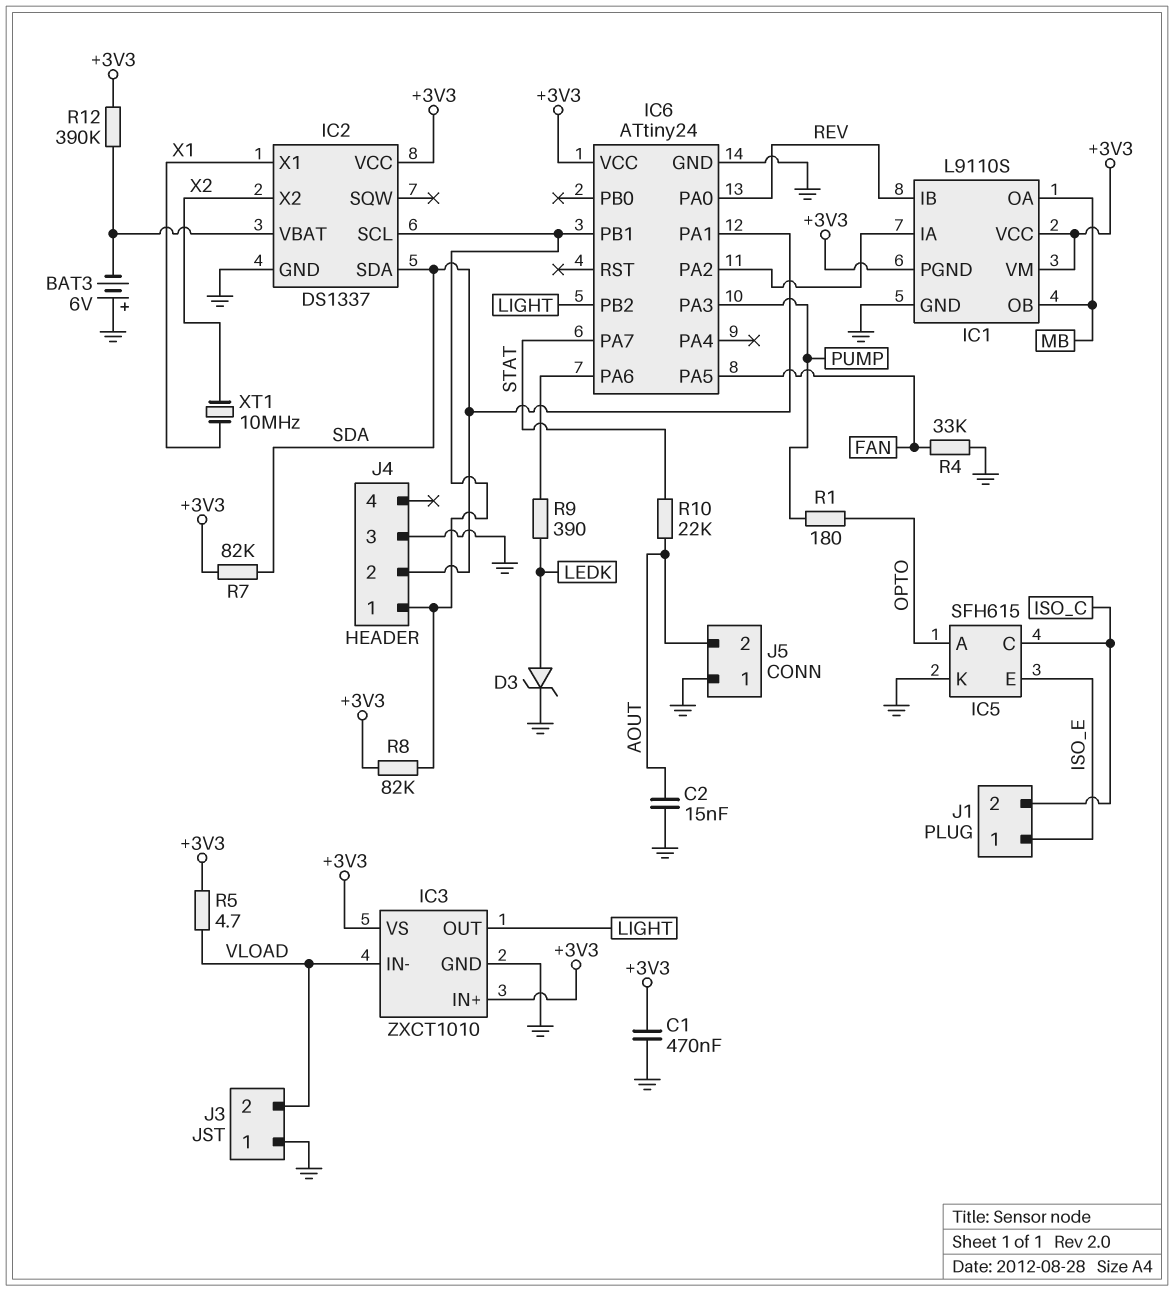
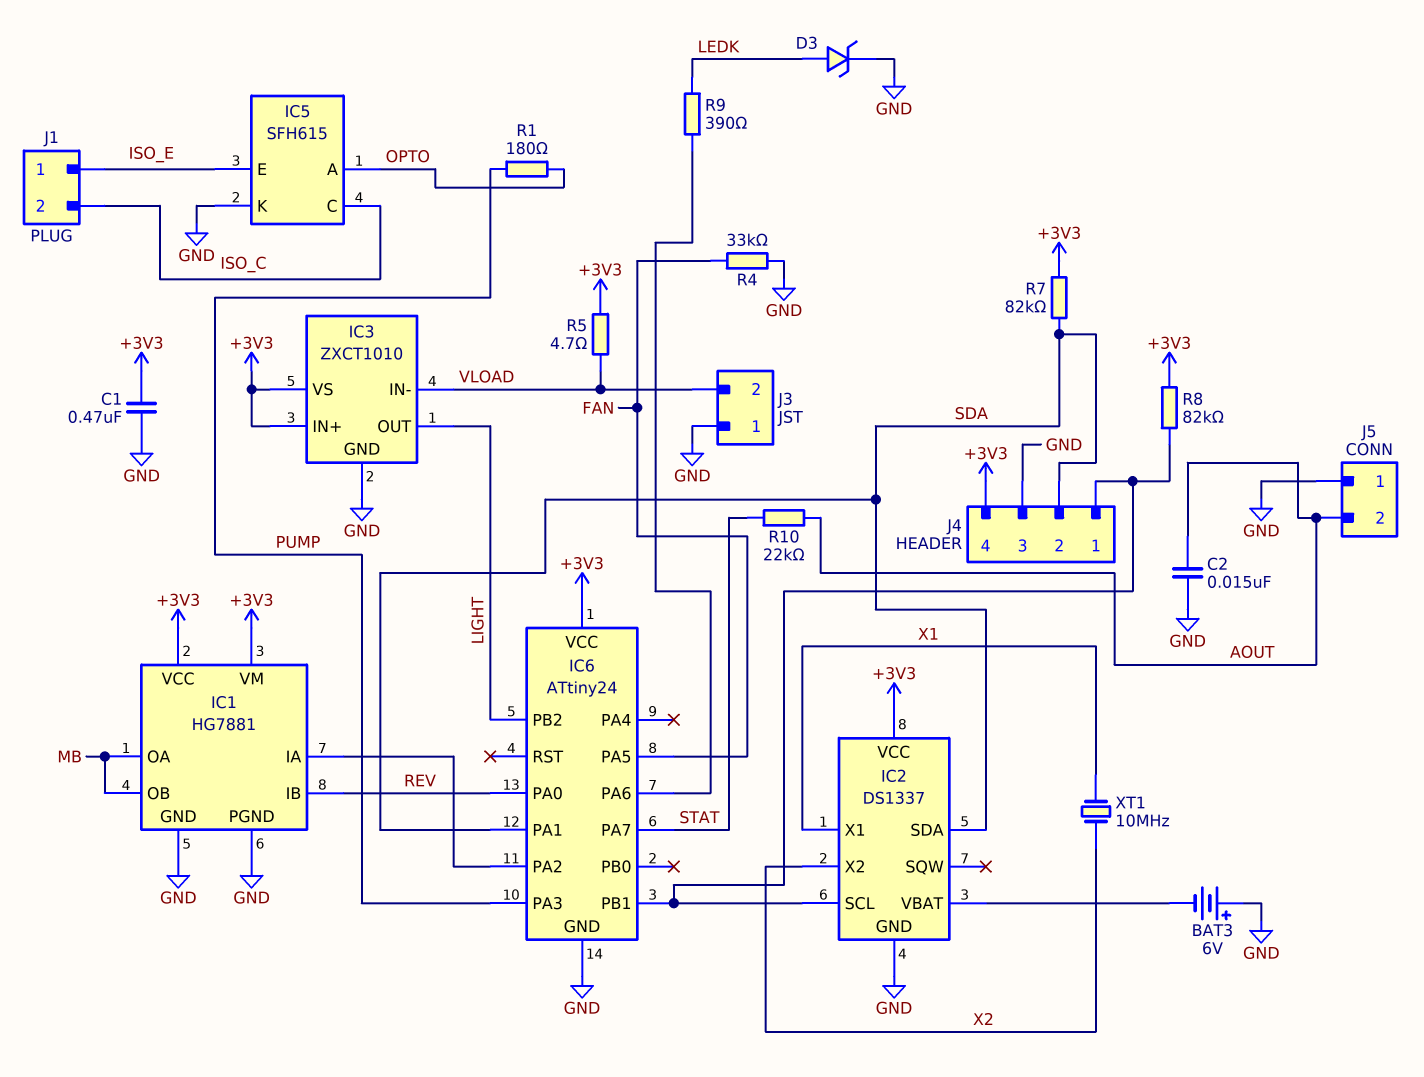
IC1: L9110S -> HG7881
IC1 pin PGND: +3V3 -> GND
J4 pin 4: none -> +3V3
R12: 390k (+3V3, IC2/VBAT) -> none

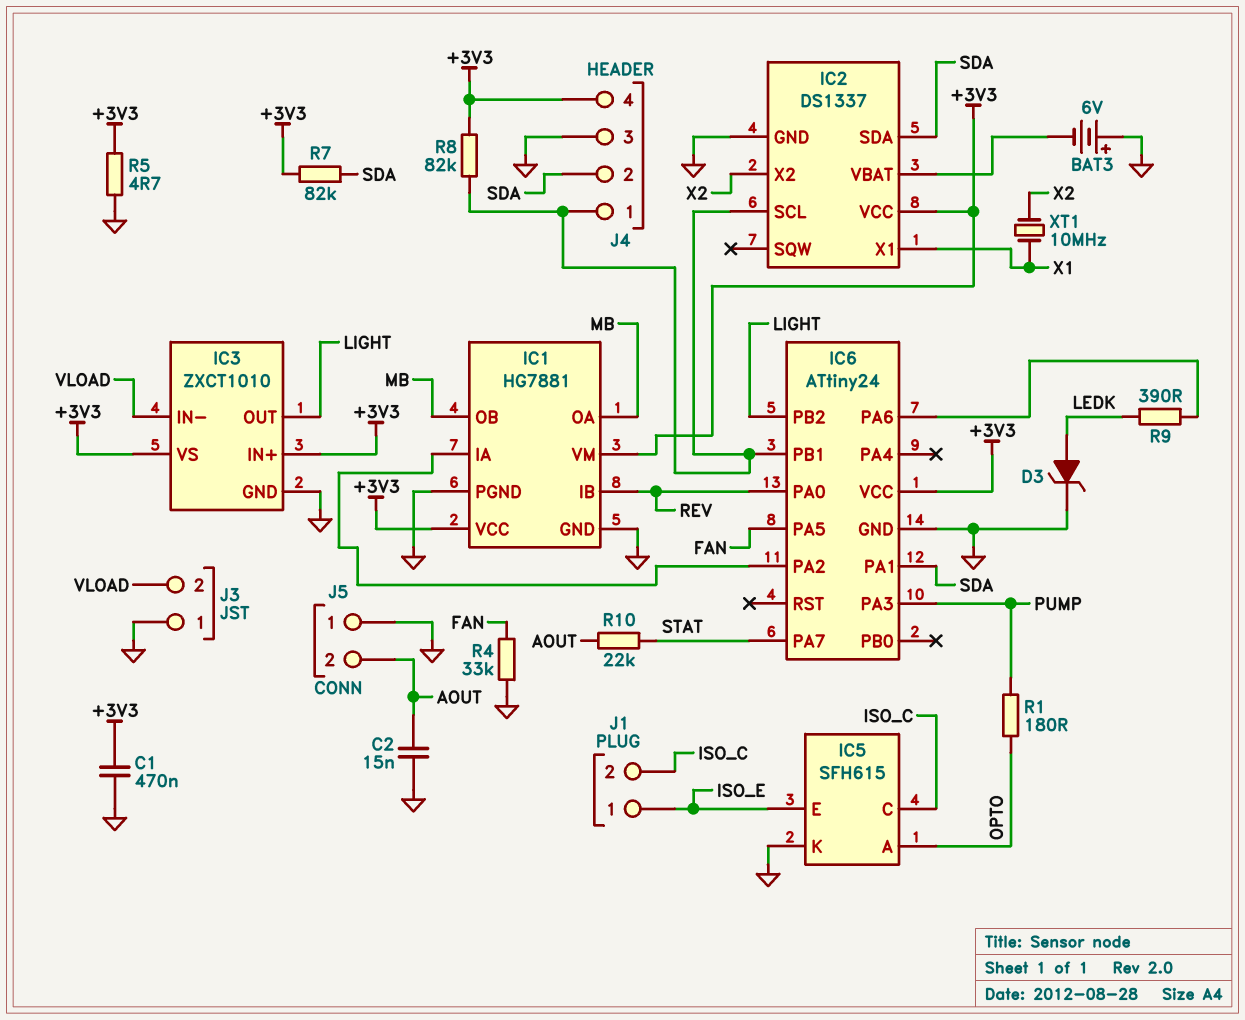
R5: 4.7 (+3V3, VLOAD) -> 4.7 (+3V3, GND)

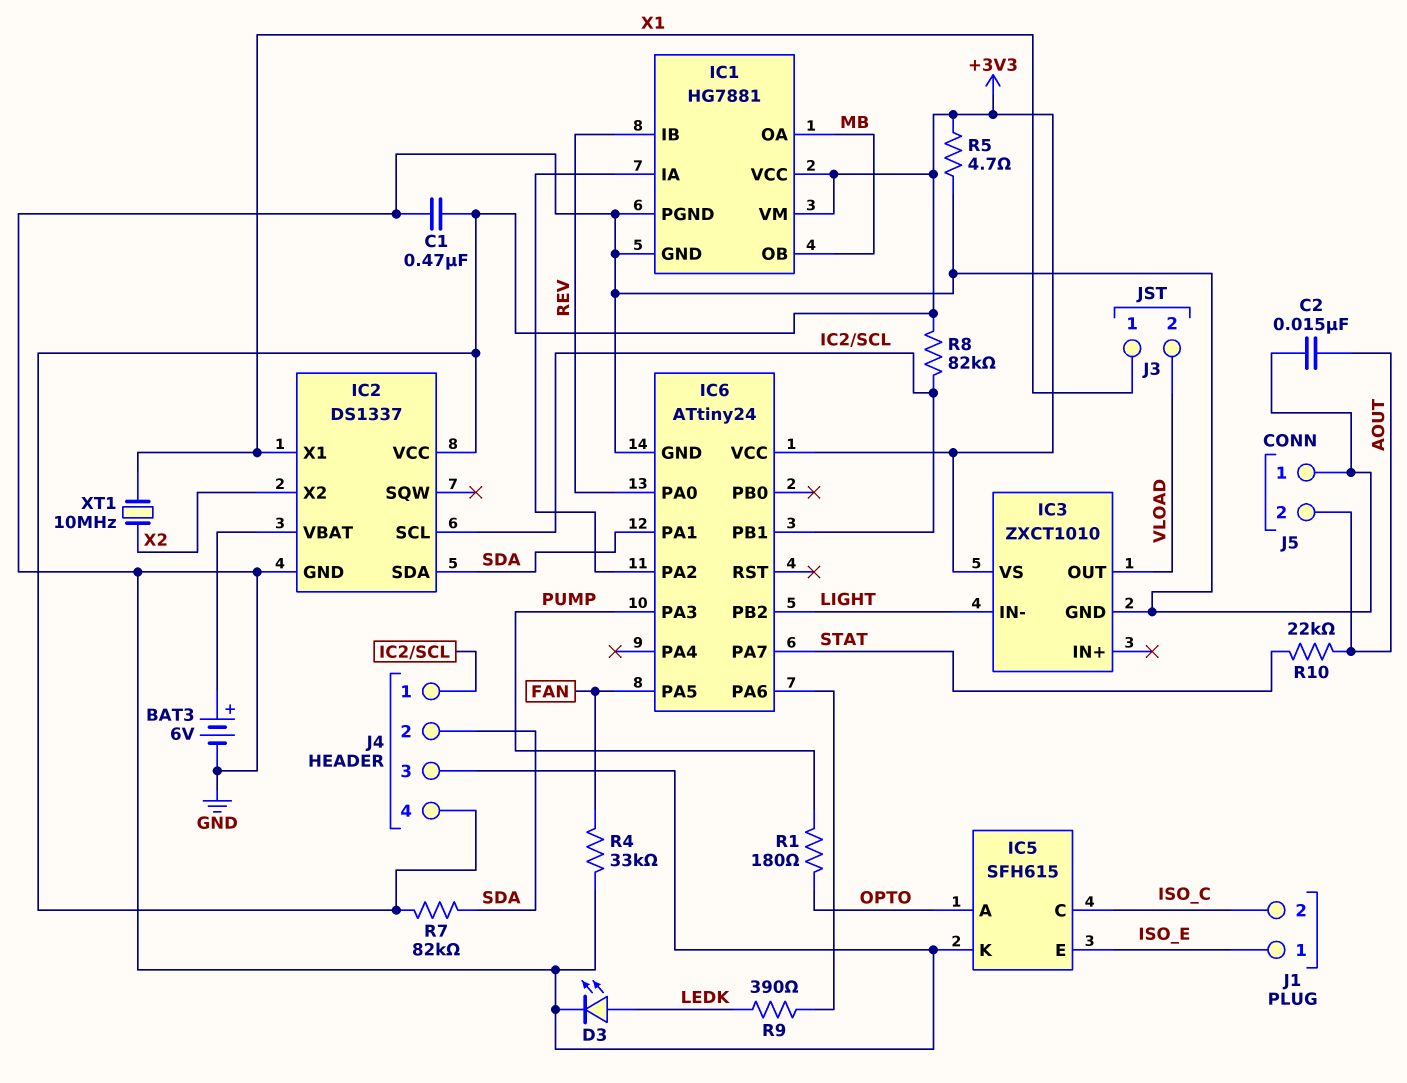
BAT3: 6V (plus GND, minus IC2/VBAT) -> 6V (plus IC2/VBAT, minus GND)
D3: zener (A LEDK, K GND) -> LED (A LEDK, K GND)
IC3 pin IN+: +3V3 -> none
IC3 pin IN-: VLOAD -> LIGHT
IC3 pin OUT: LIGHT -> VLOAD
J3 pin 1: GND -> X1

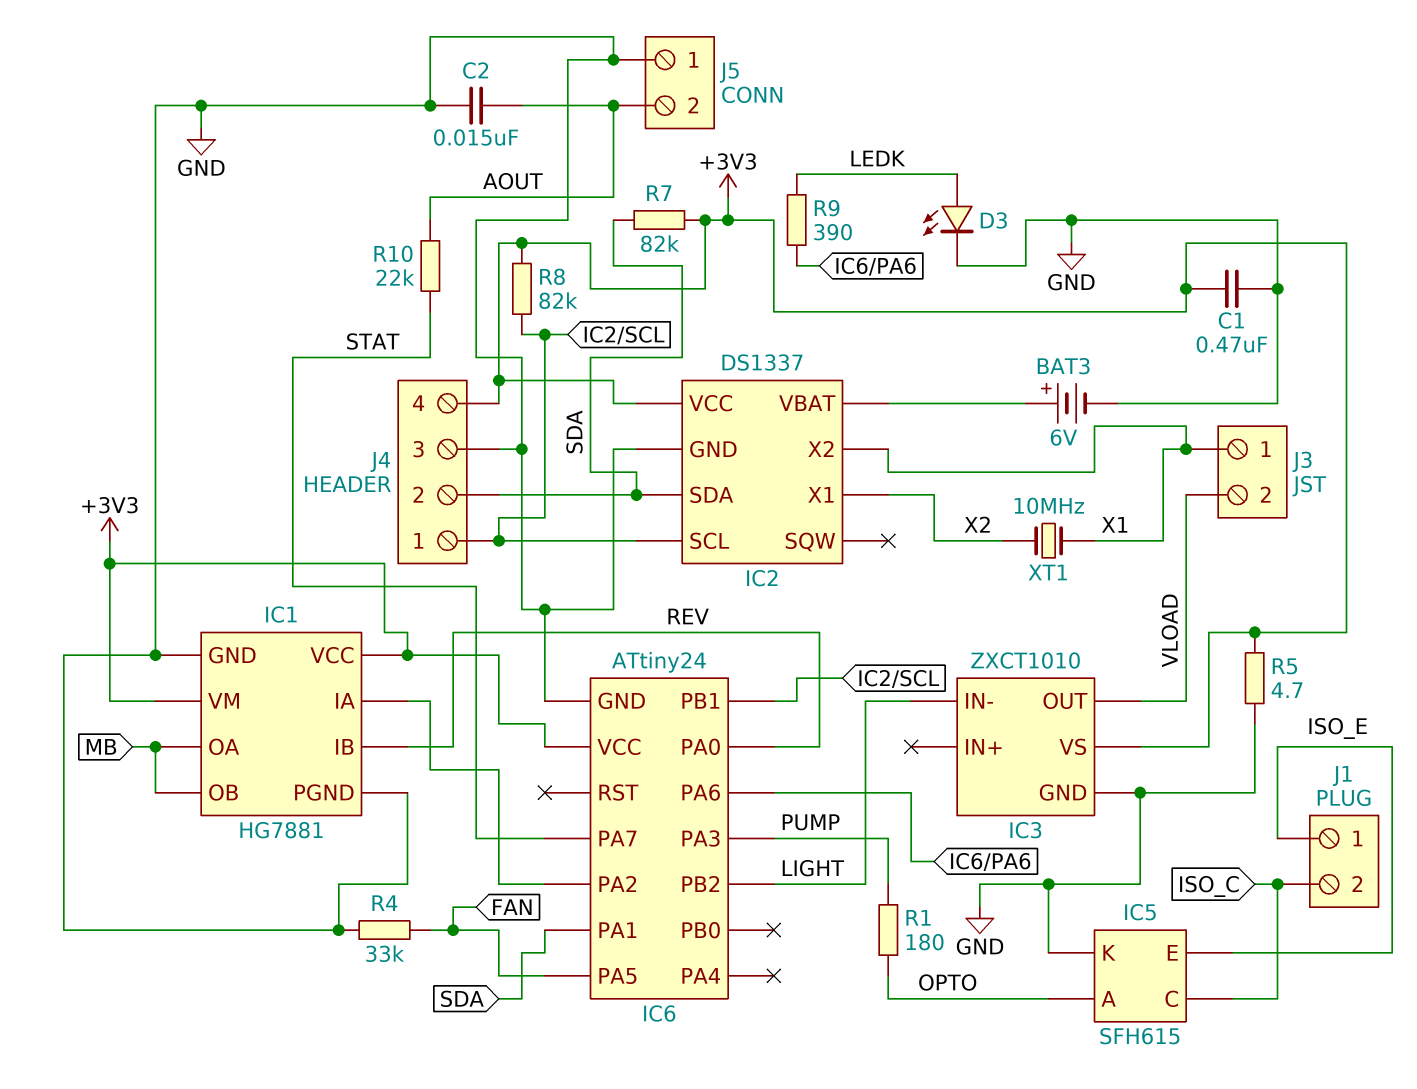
IC2 pin X1: X1 -> X2
IC2 pin X2: X2 -> X1

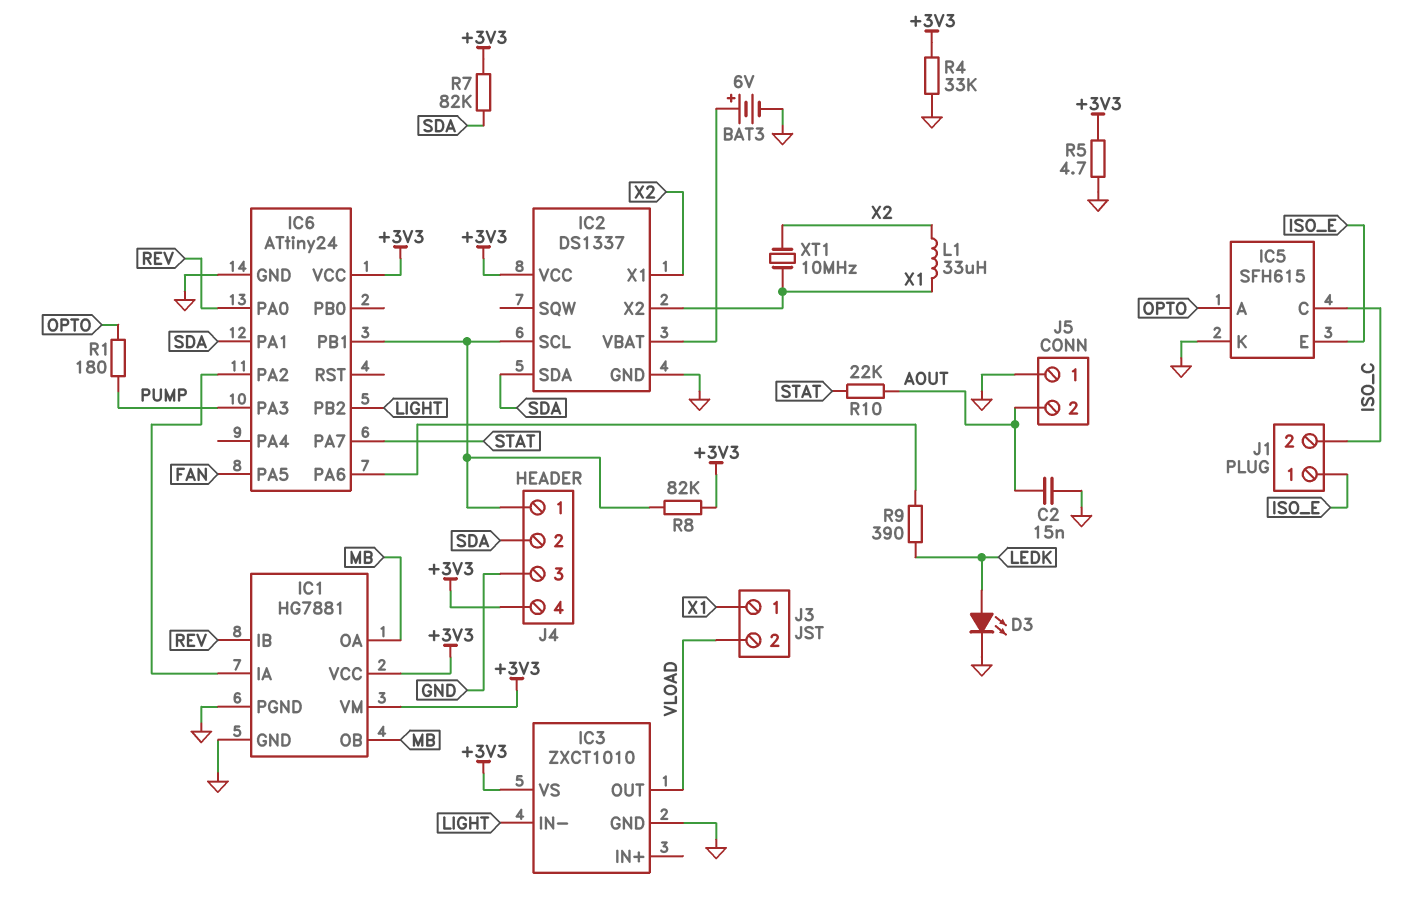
C1: 470nF (+3V3, GND) -> none
L1: none -> 33uH (X1, X2)
R4: 33k (FAN, GND) -> 33k (+3V3, GND)

